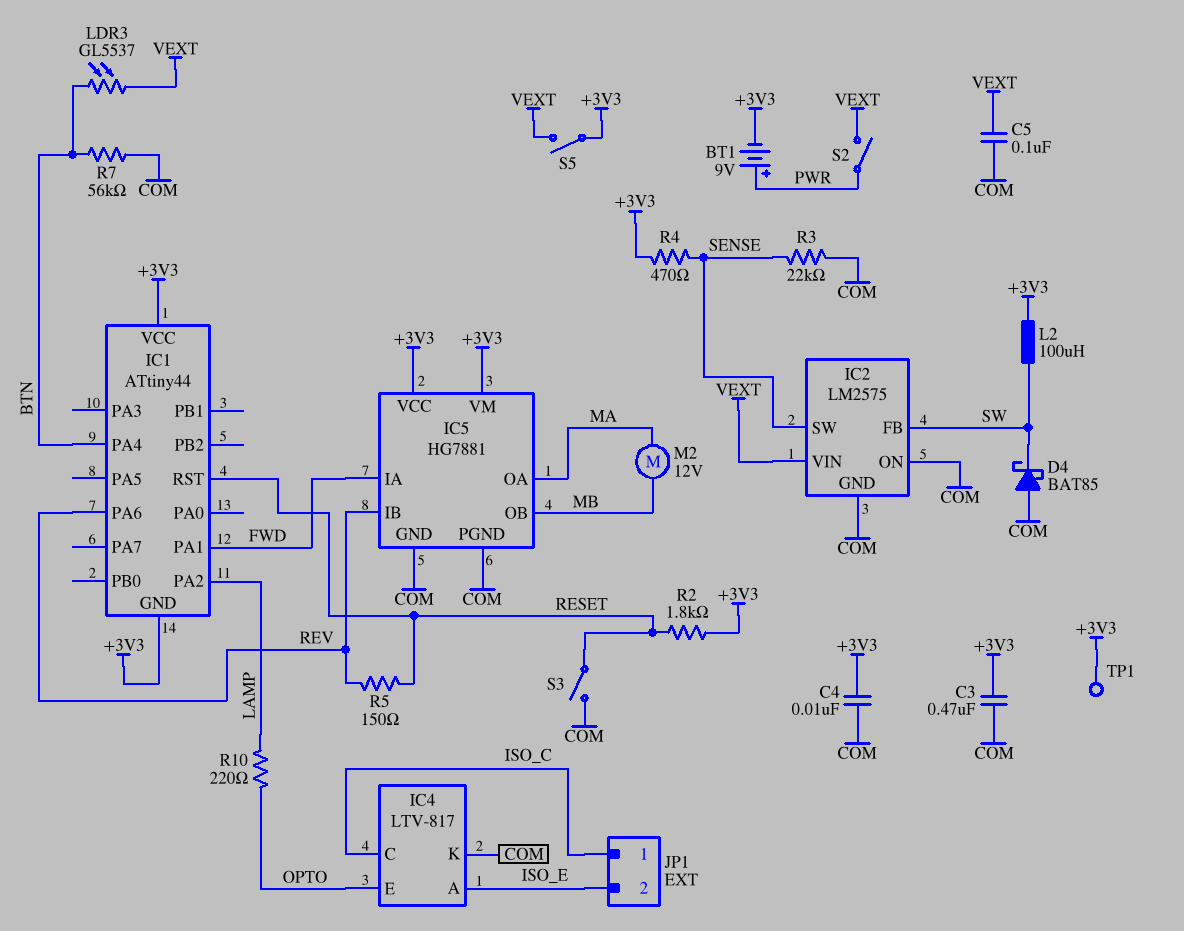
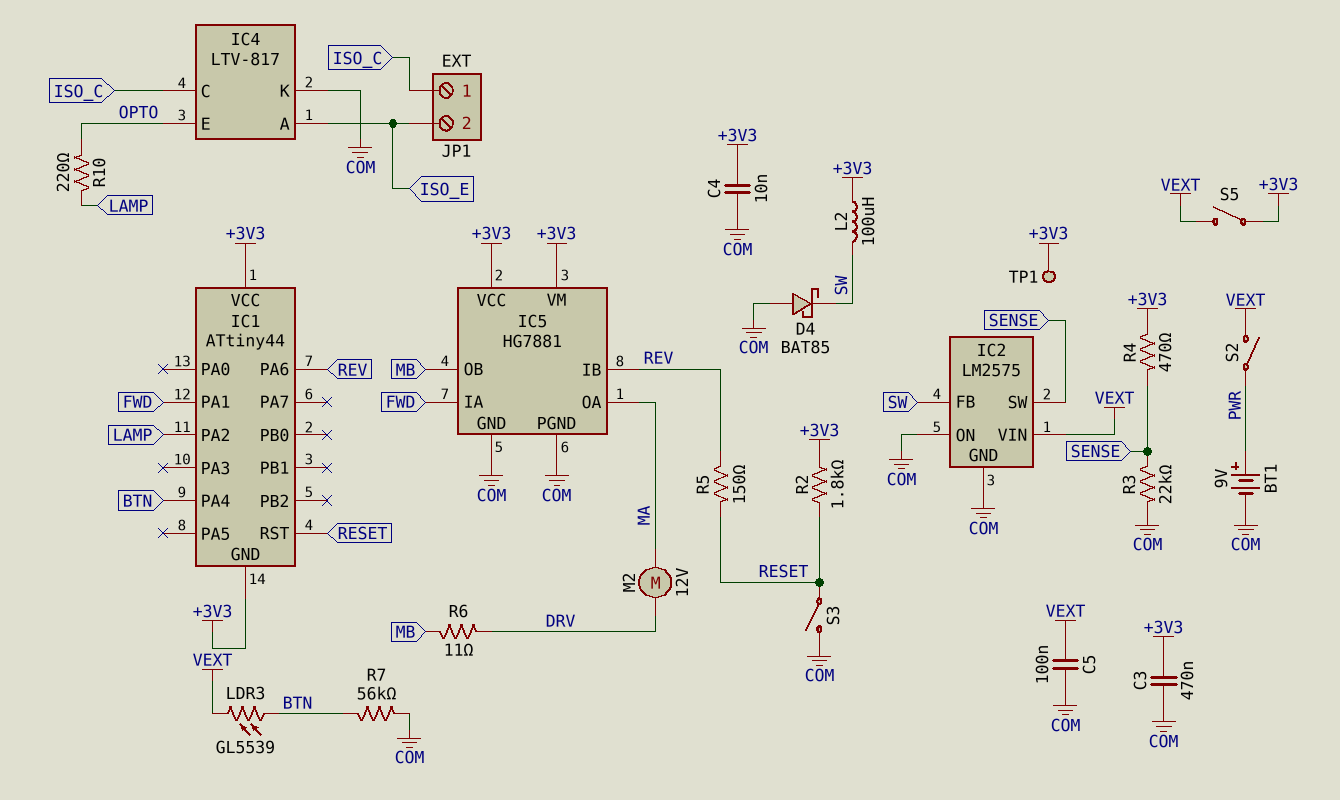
BT1: 9V (plus PWR, minus +3V3) -> 9V (plus PWR, minus COM)
LDR3: GL5537 (BTN, VEXT) -> GL5539 (BTN, VEXT)
M2: motor 12V (MA, MB) -> motor 12V (DRV, MA)
R6: none -> 11 (DRV, MB)

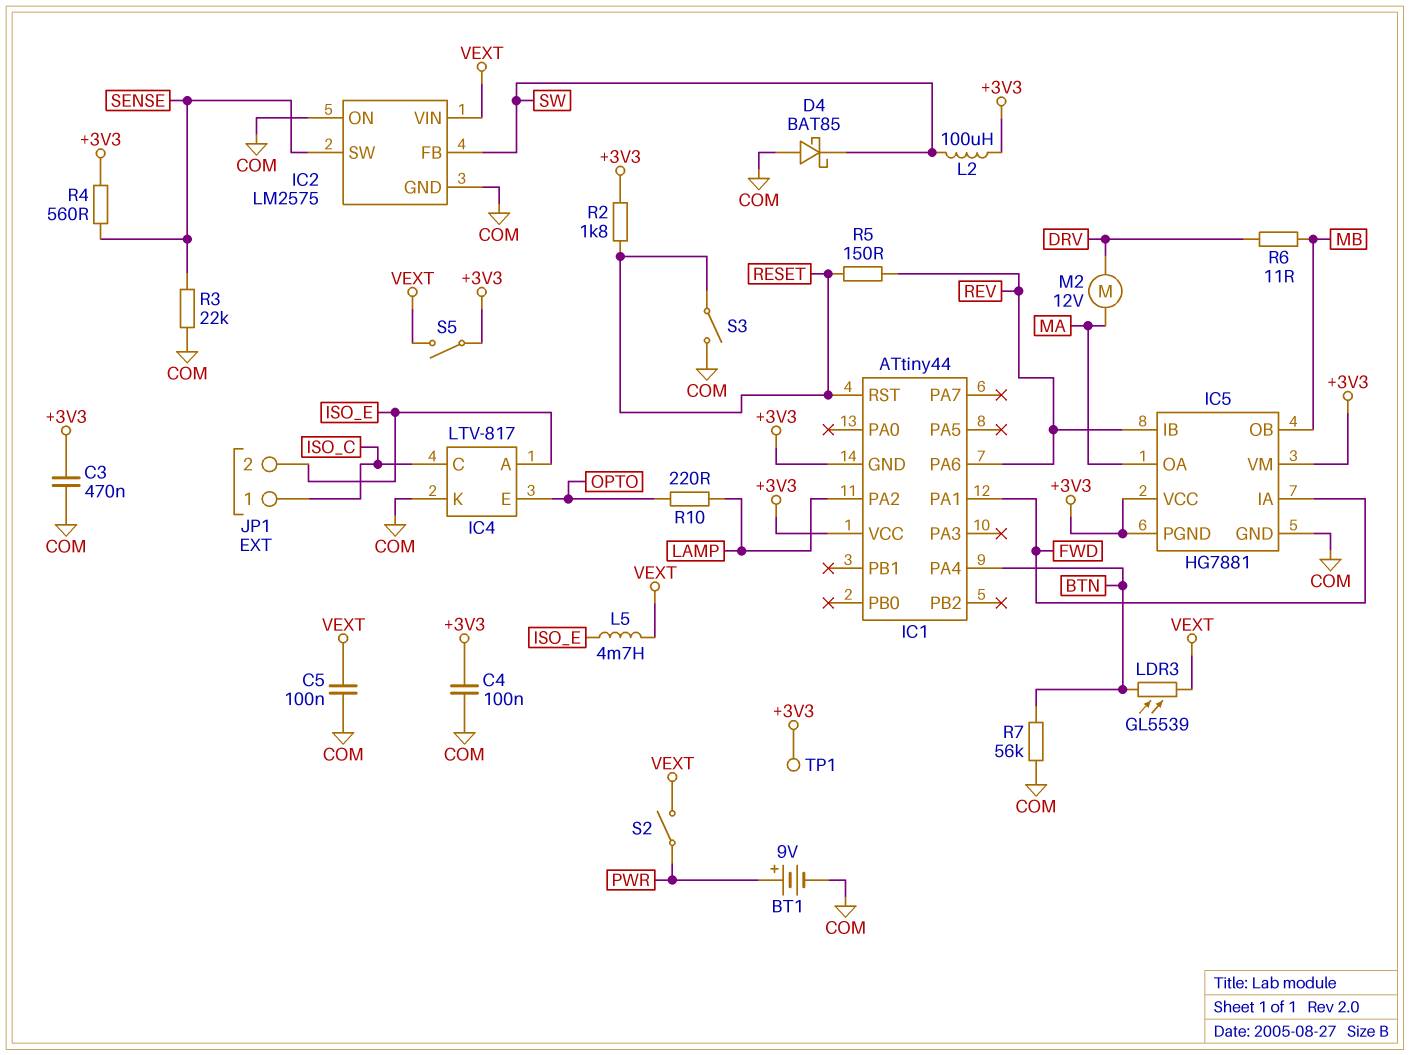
C4: 10nF (+3V3, COM) -> 100nF (+3V3, COM)
IC5 pin PGND: COM -> +3V3
L5: none -> 4.7mH (ISO_E, VEXT)
R4: 470 (+3V3, SENSE) -> 560 (+3V3, SENSE)

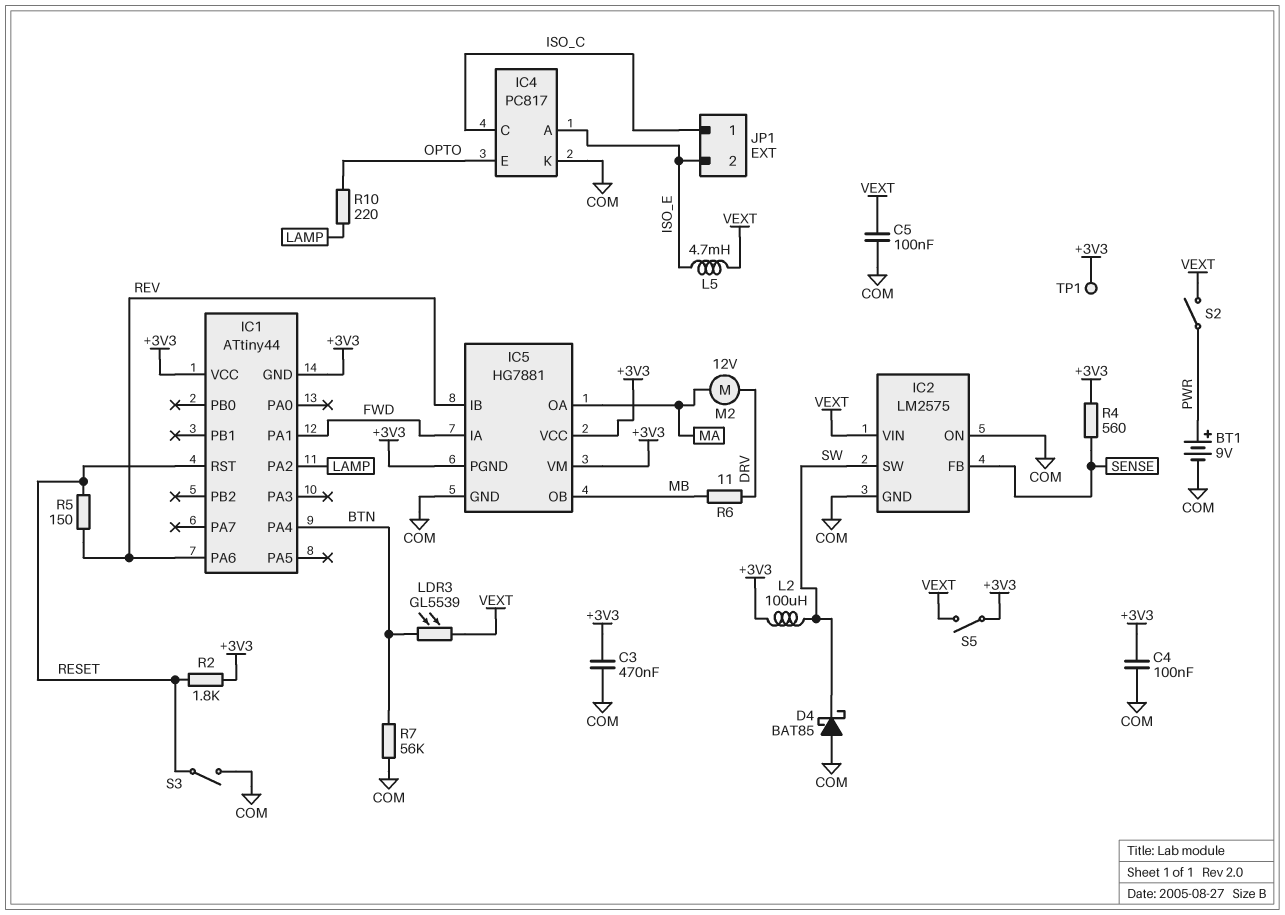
IC2 pin FB: SW -> SENSE
IC2 pin SW: SENSE -> SW
IC4: LTV-817 -> PC817
R3: 22k (COM, SENSE) -> none

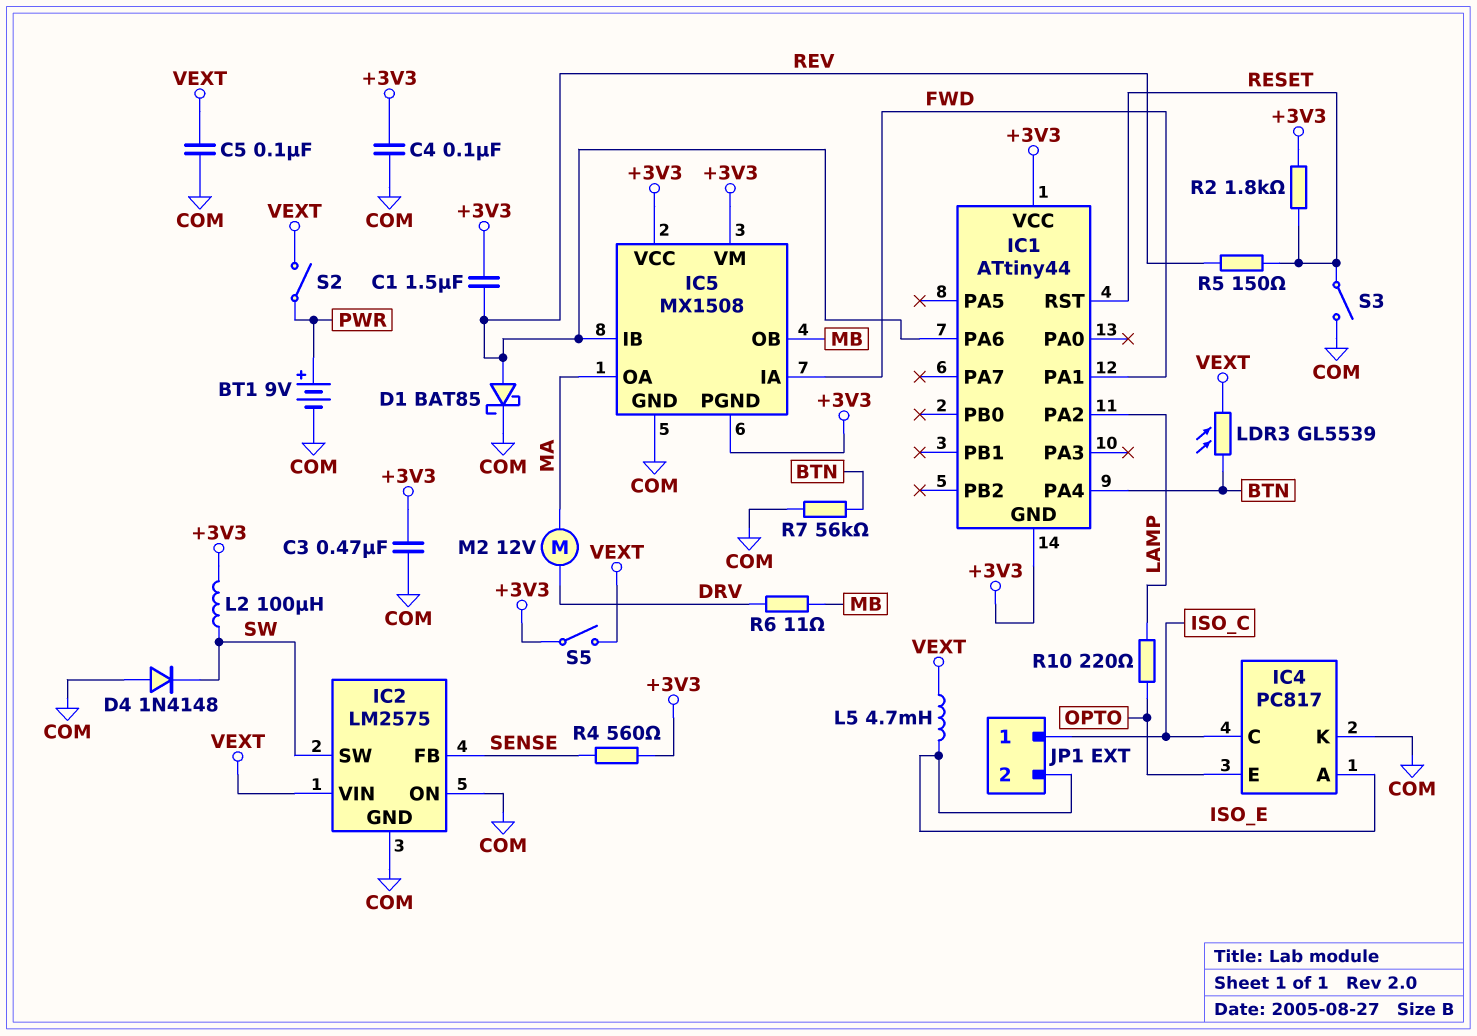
C1: none -> 1.5uF (+3V3, REV)
D1: none -> schottky BAT85 (A REV, K COM)
D4: schottky BAT85 (A COM, K SW) -> diode 1N4148 (A COM, K SW)
IC5: HG7881 -> MX1508
TP1: test point (+3V3) -> none

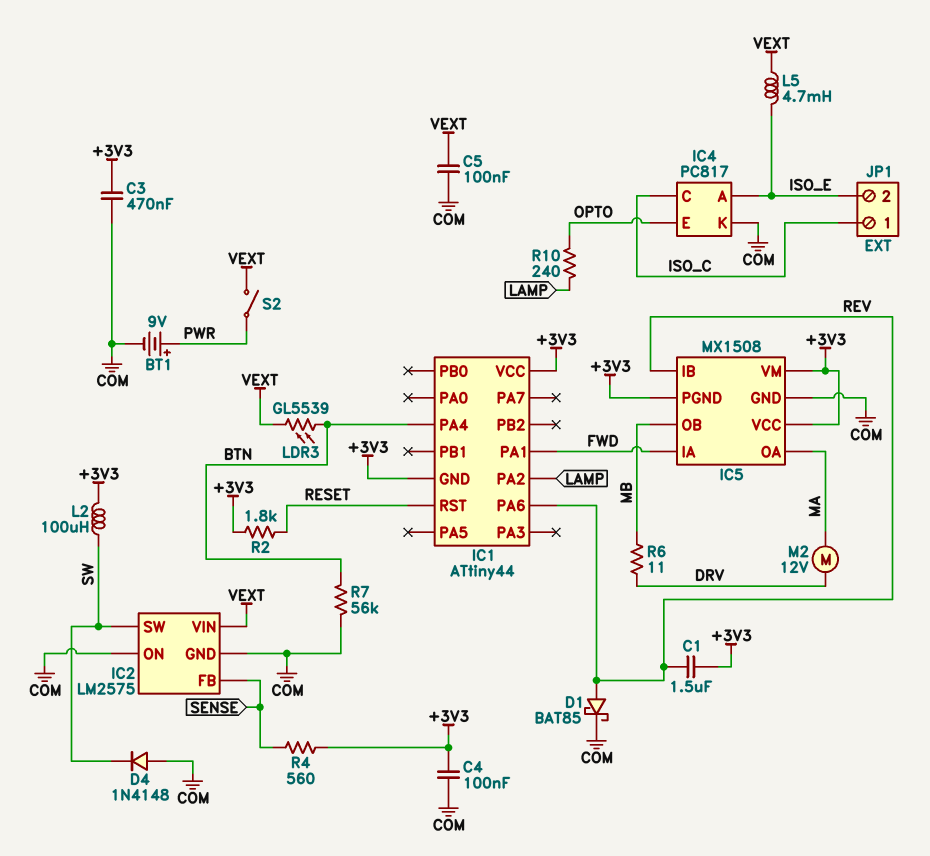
R5: 150 (RESET, REV) -> none
R10: 220 (LAMP, OPTO) -> 240 (LAMP, OPTO)
S3: switch (COM, RESET) -> none
S5: switch (+3V3, VEXT) -> none

